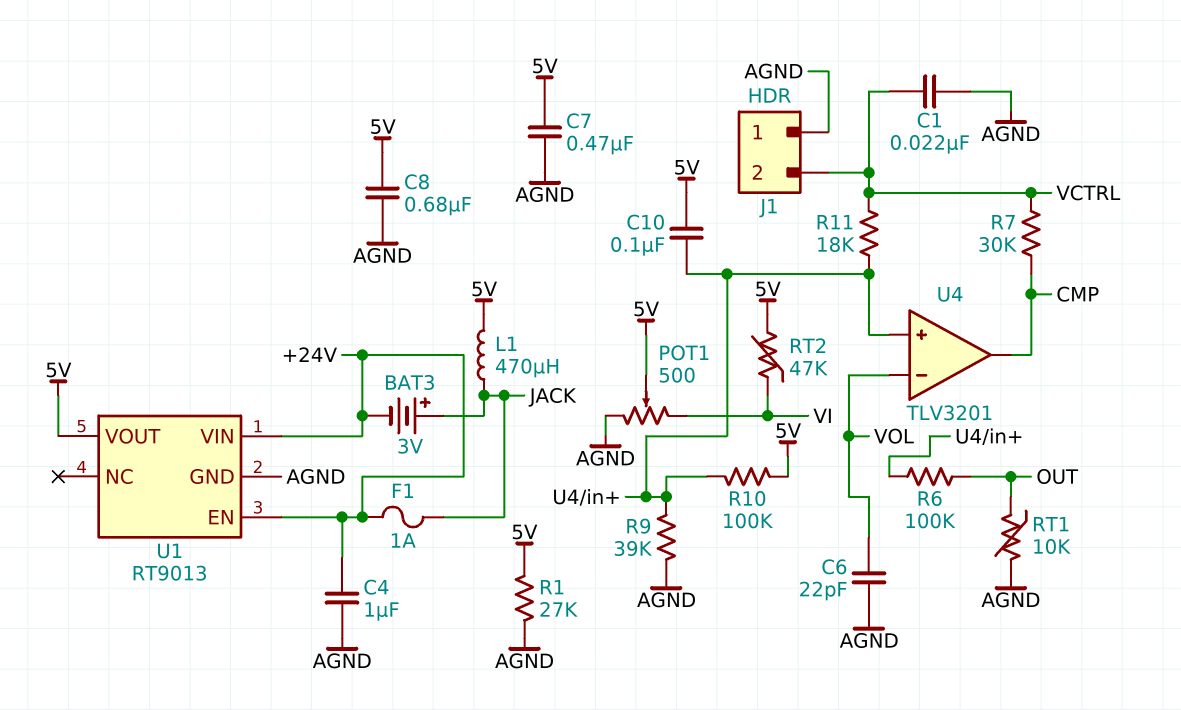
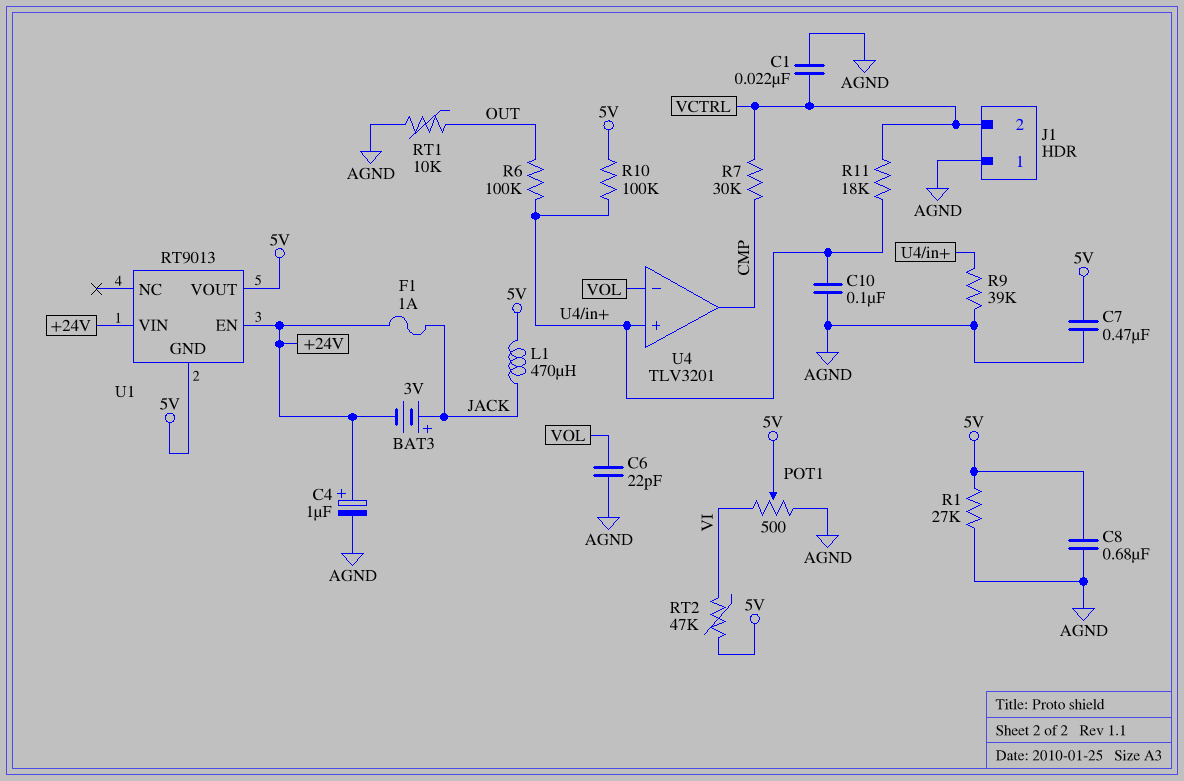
C4: 1uF (+24V, AGND) -> 1uF (plus +24V, minus AGND)
C10: 100nF (5V, U4/in+) -> 100nF (AGND, U4/in+)
U1 pin GND: AGND -> 5V

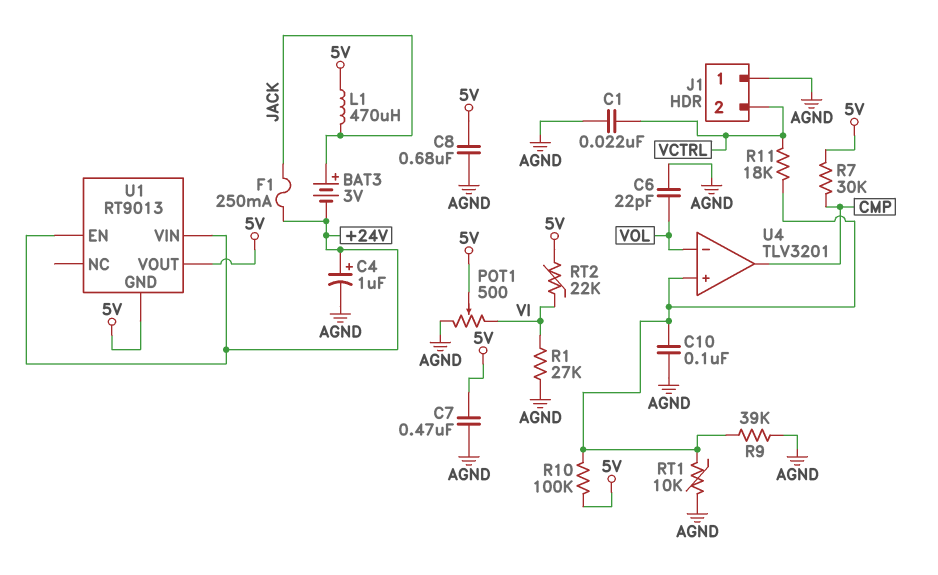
F1: 1A (+24V, JACK) -> 250mA (+24V, JACK)
R1: 27k (5V, AGND) -> 27k (AGND, VI)
R6: 100k (OUT, U4/in+) -> none
R7: 30k (CMP, VCTRL) -> 30k (5V, CMP)
RT1: 10k (AGND, OUT) -> 10k (AGND, U4/in+)
RT2: 47k (5V, VI) -> 22k (5V, VI)

